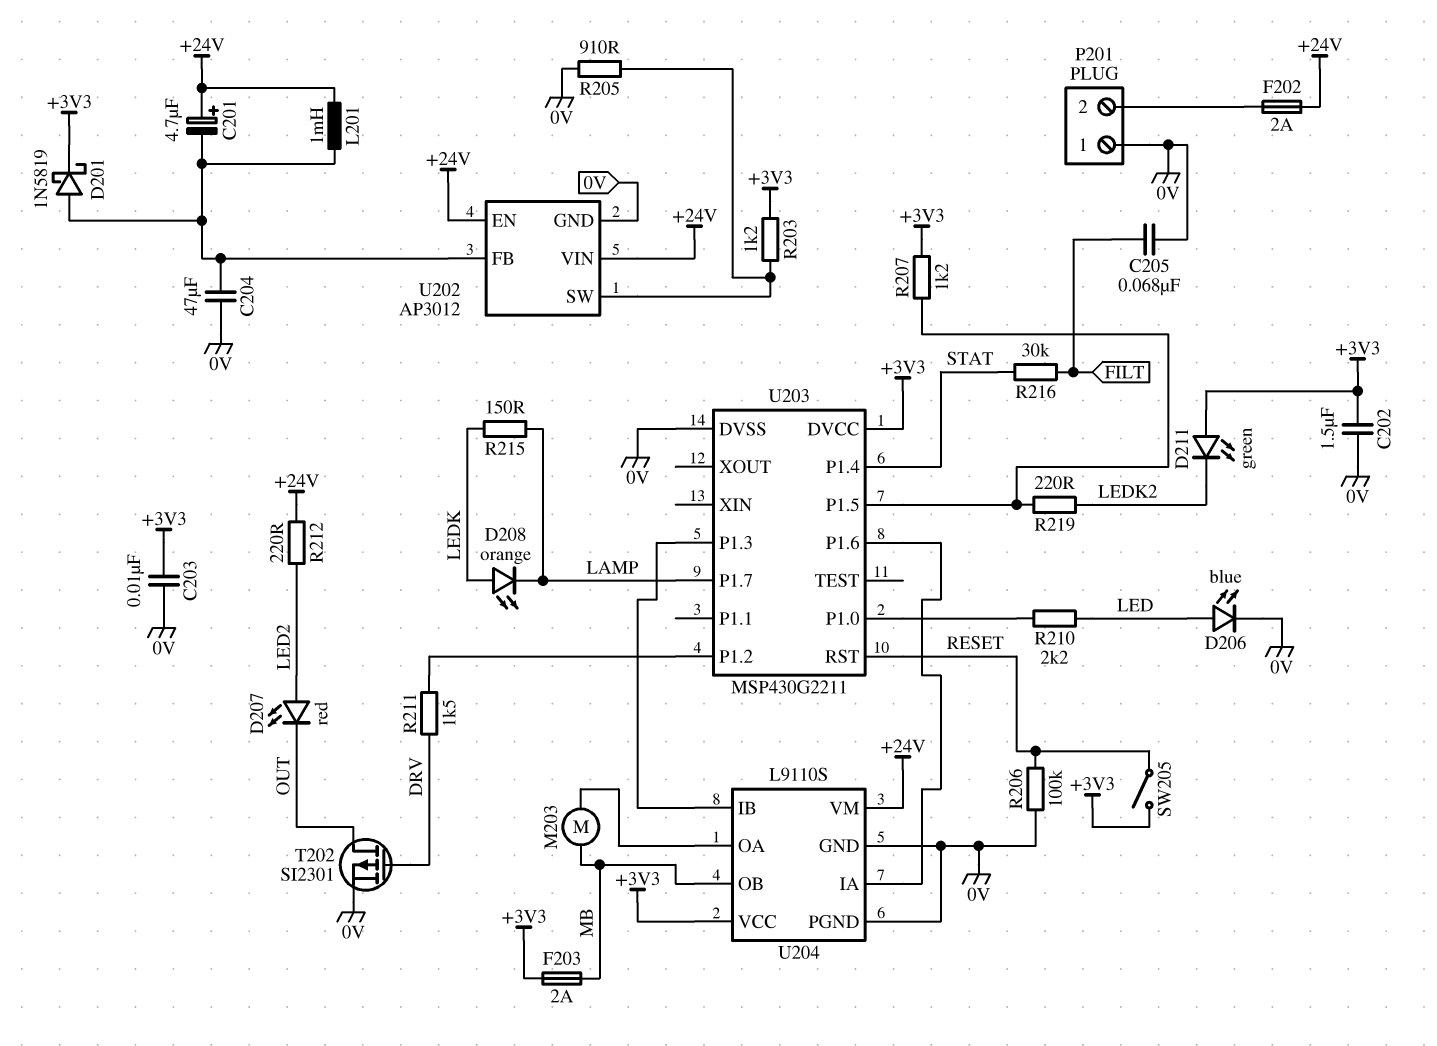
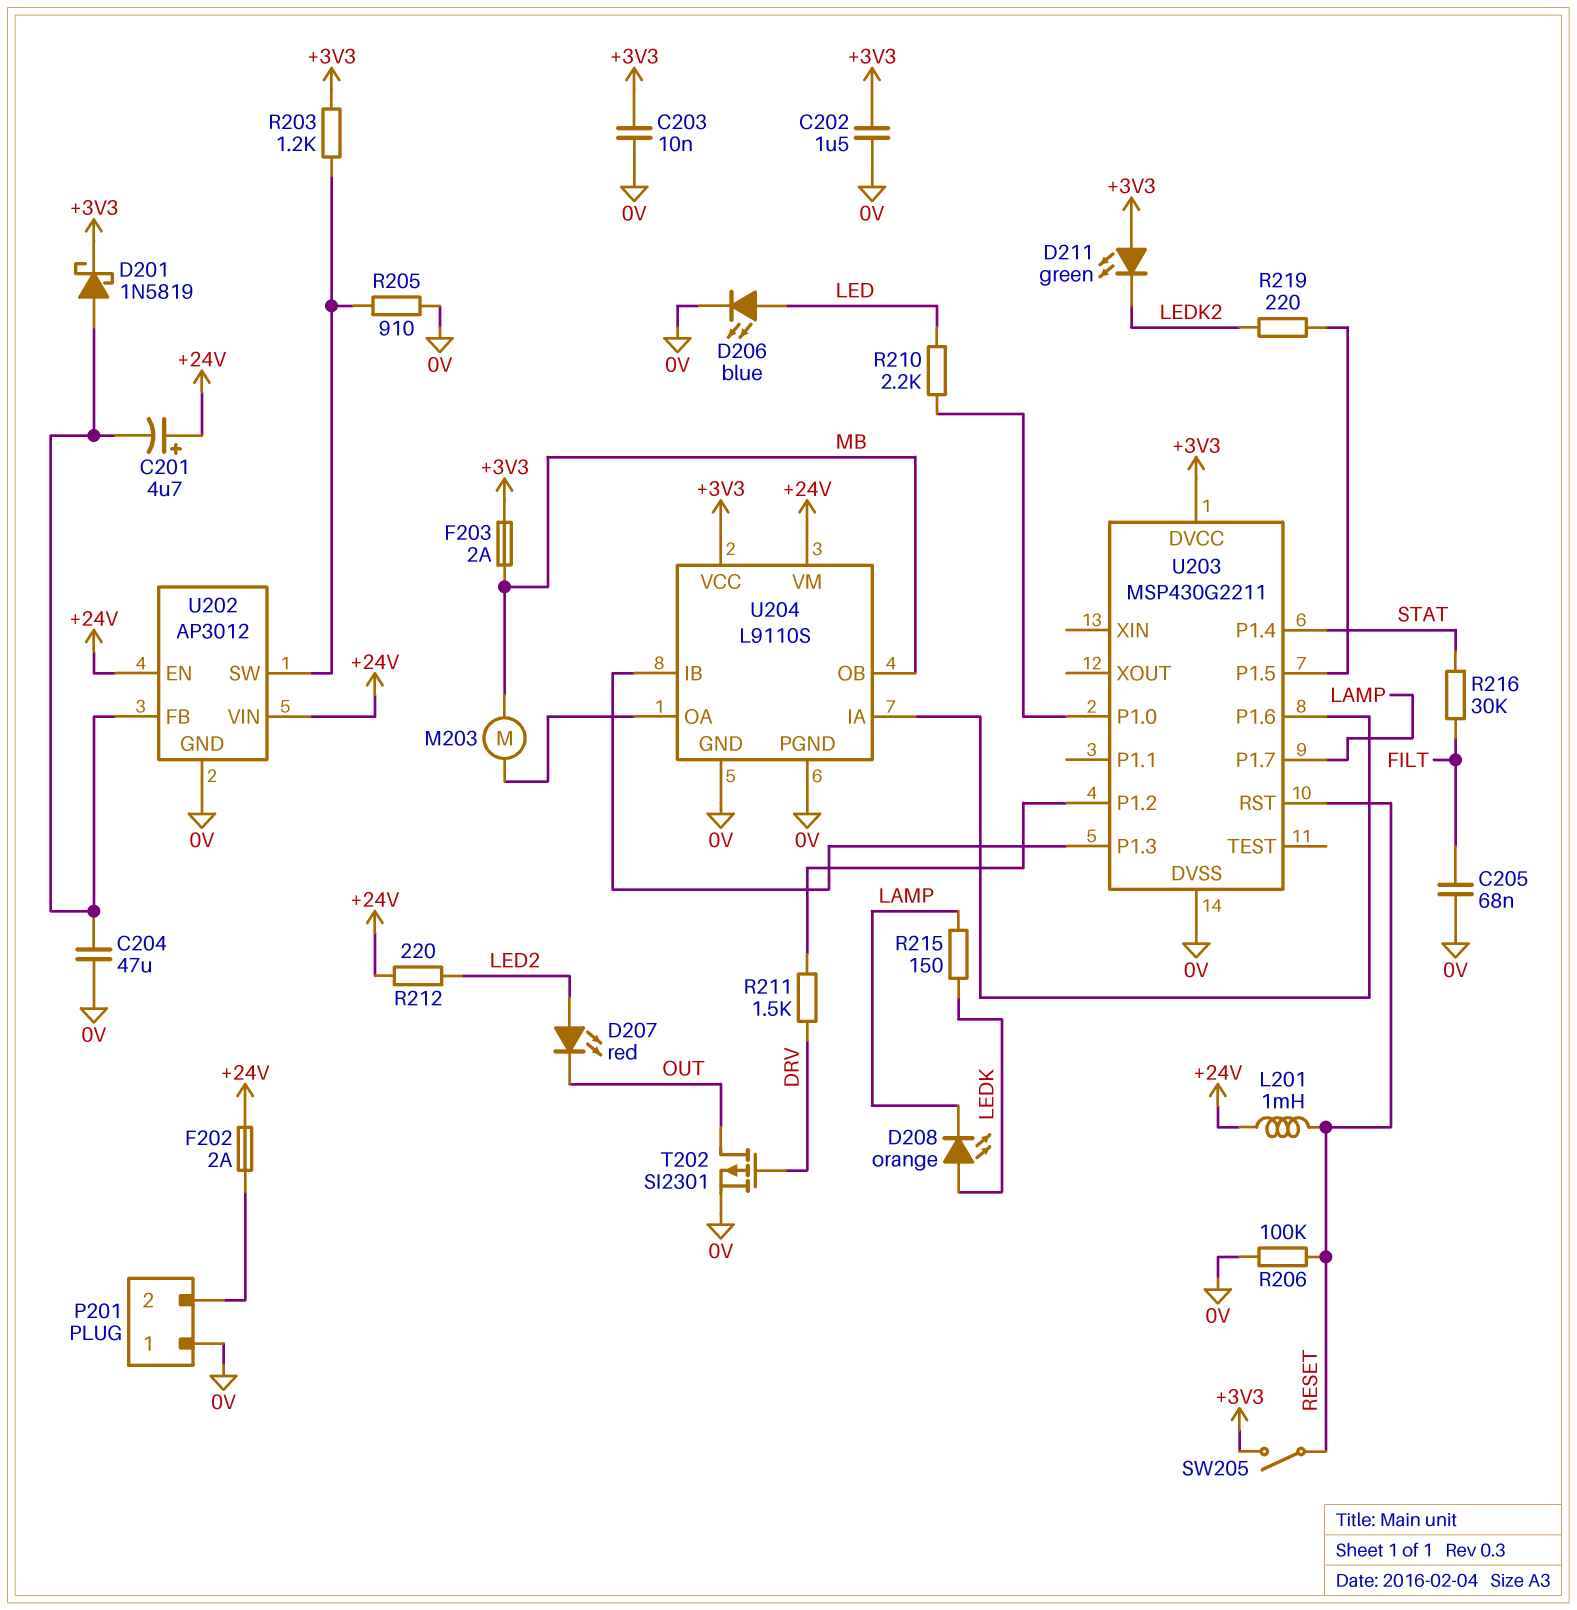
L201: 1mH (+24V, U202/FB) -> 1mH (+24V, RESET)
R207: 1.2k (+3V3, U203/P1.5) -> none

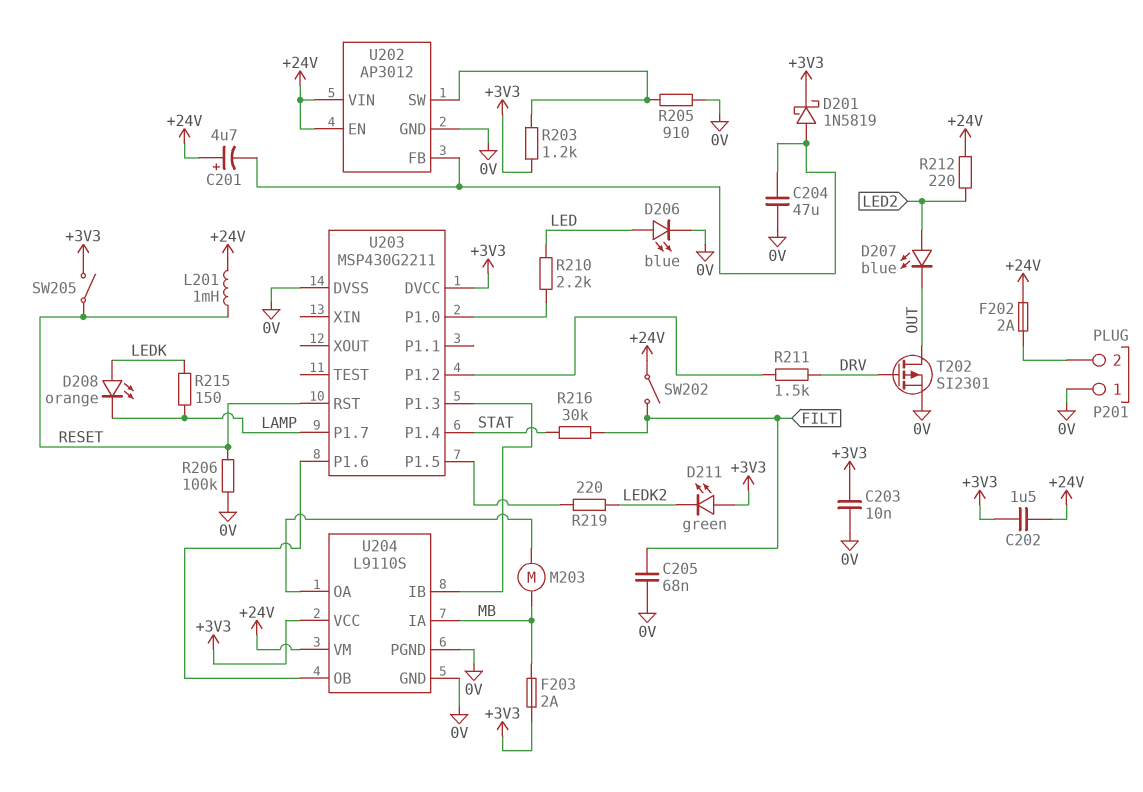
C202: 1.5uF (+3V3, 0V) -> 1.5uF (+3V3, +24V)
D207: LED red (A LED2, K OUT) -> LED blue (A LED2, K OUT)
SW202: none -> switch (+24V, FILT)
U204 pin IA: U203/P1.6 -> MB
U204 pin OB: MB -> U203/P1.6

